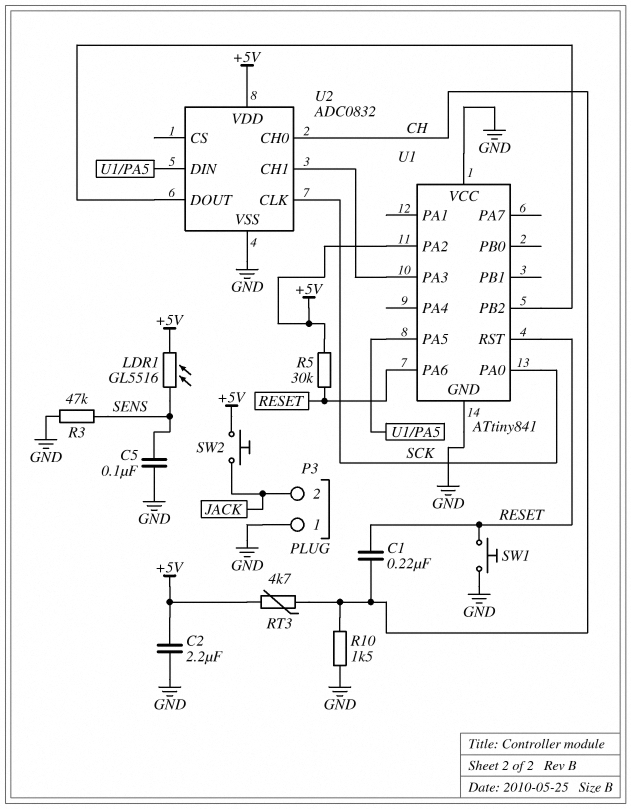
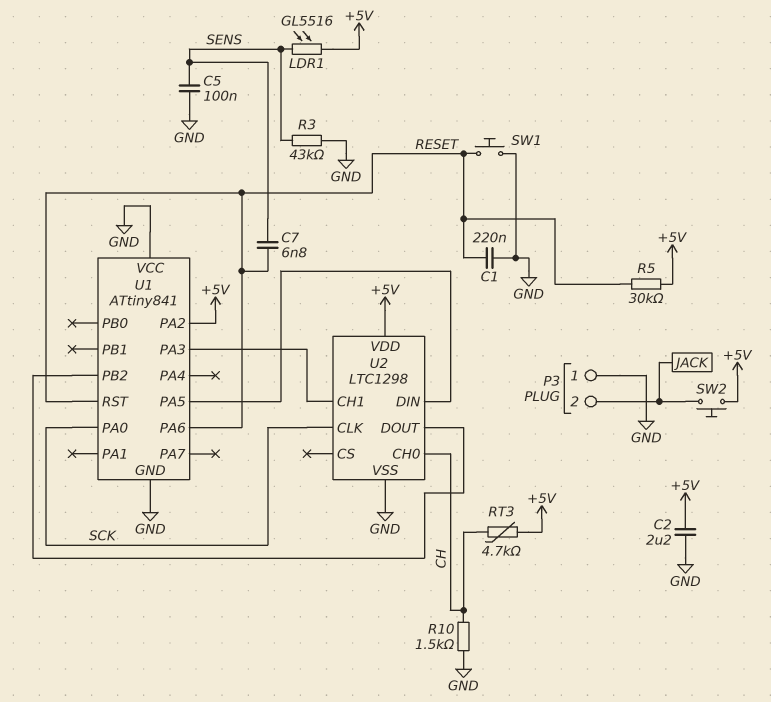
C1: 220nF (CH, RESET) -> 220nF (GND, RESET)
C7: none -> 6.8nF (RESET, SENS)
R3: 47k (GND, SENS) -> 43k (GND, SENS)
U2: ADC0832 -> LTC1298

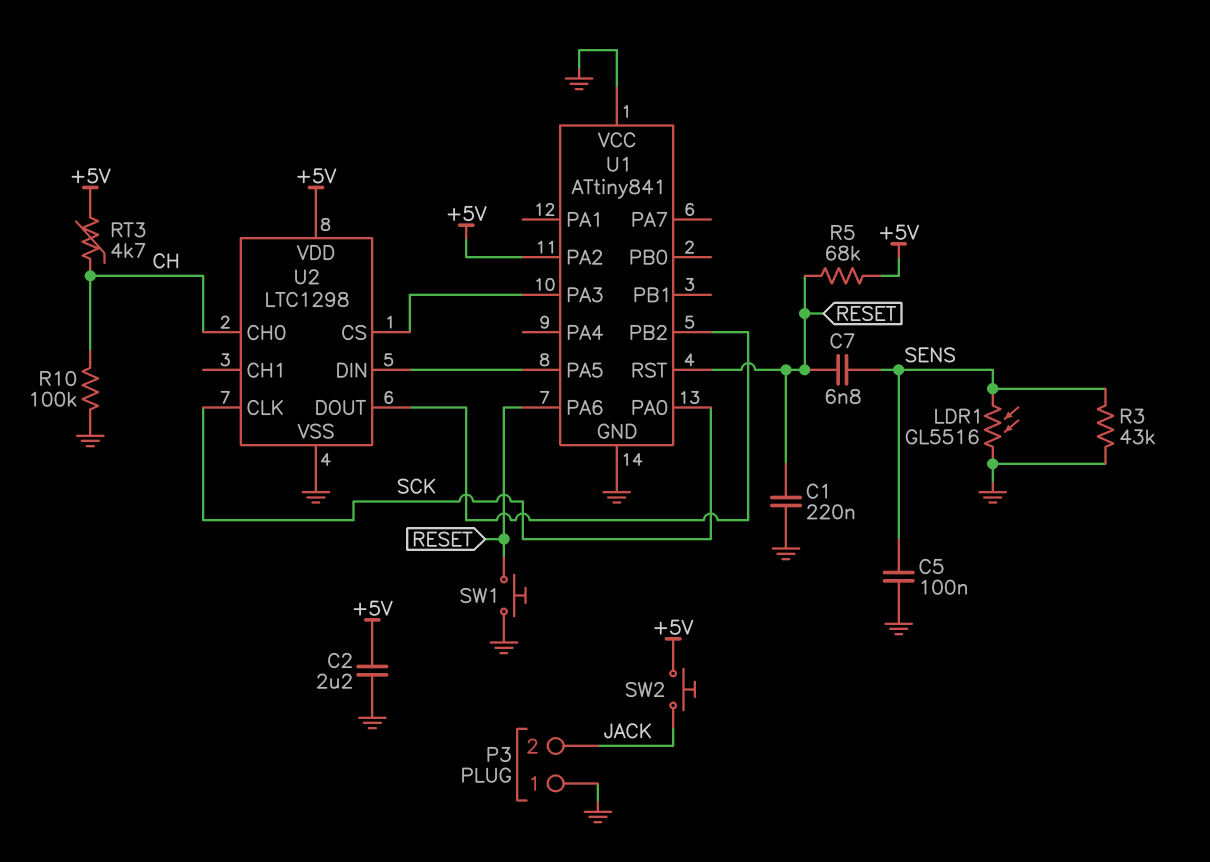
LDR1: GL5516 (+5V, SENS) -> GL5516 (GND, SENS)
R5: 30k (+5V, RESET) -> 68k (+5V, RESET)
R10: 1.5k (CH, GND) -> 100k (CH, GND)
U2 pin CH1: U1/PA3 -> none
U2 pin CS: none -> U1/PA3

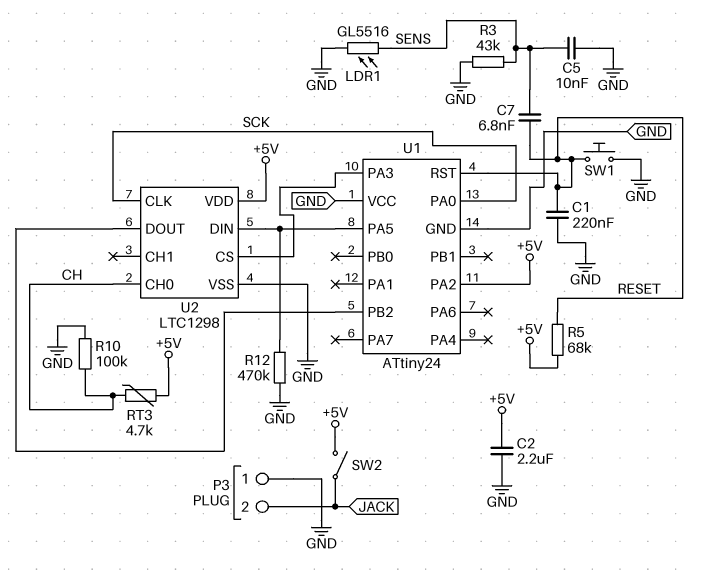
C5: 100nF (GND, SENS) -> 10nF (GND, SENS)
R12: none -> 470k (GND, U1/PA5)
SW2: button (+5V, JACK) -> switch (+5V, JACK)
U1: ATtiny841 -> ATtiny24
U1 pin PA6: RESET -> none

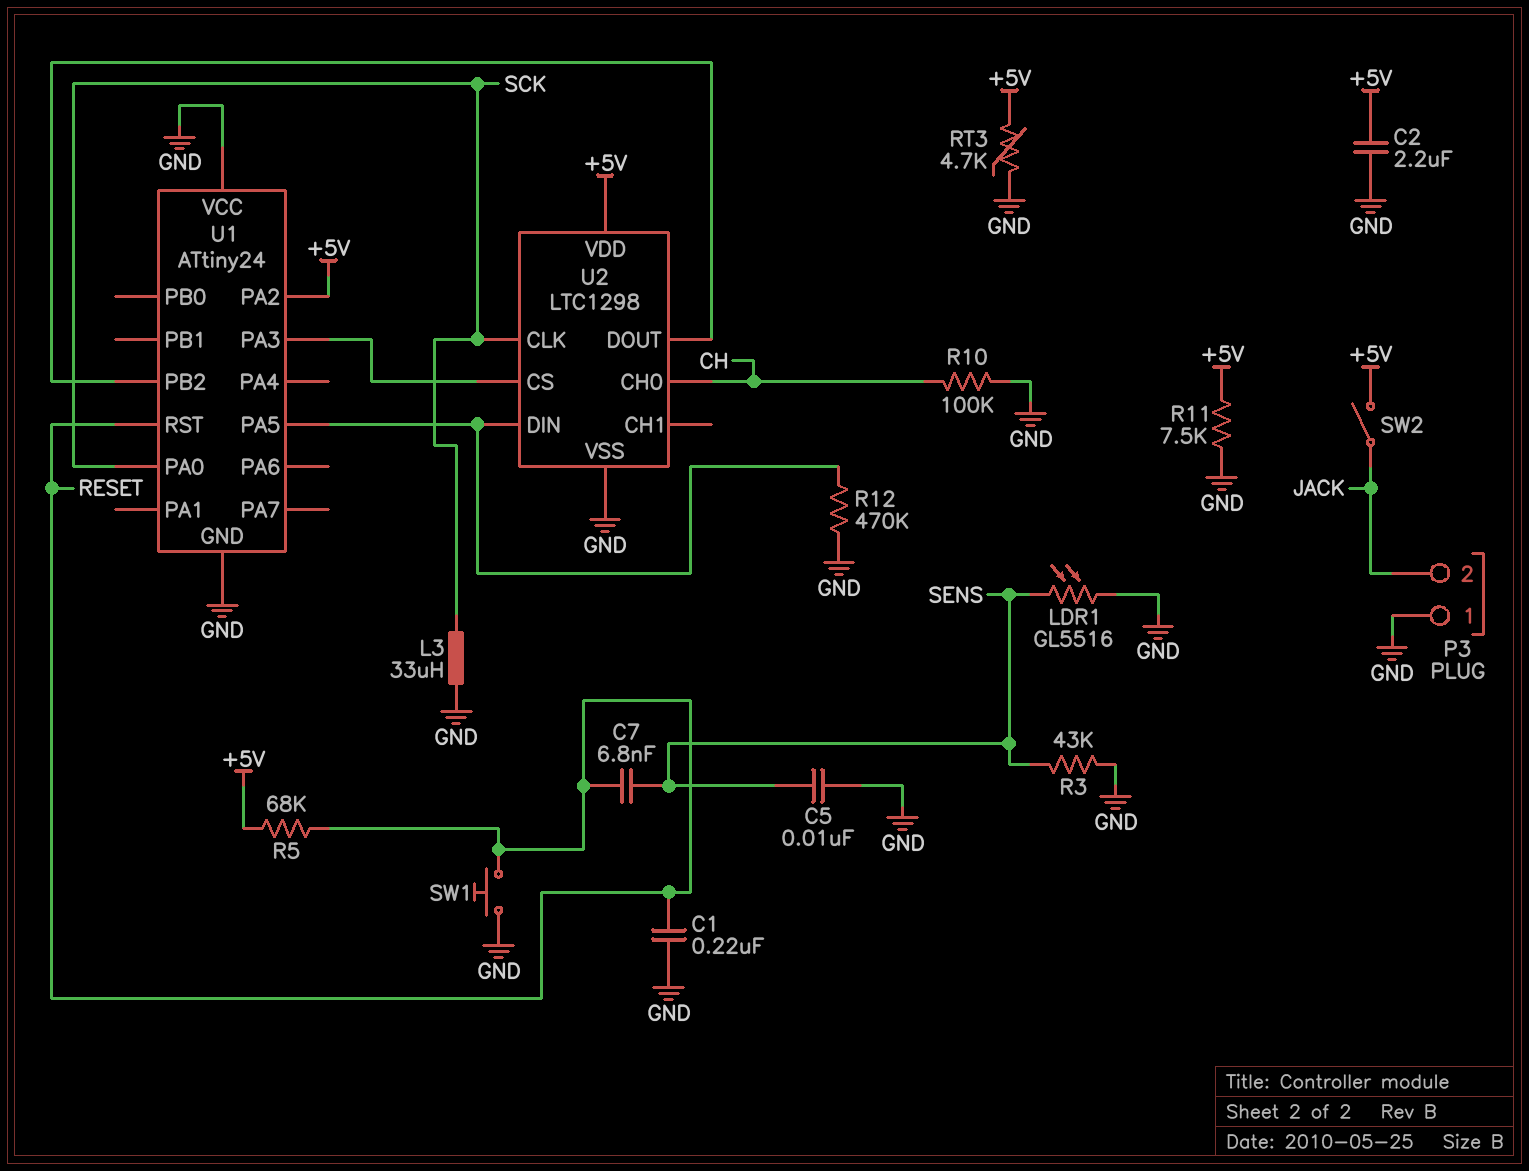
L3: none -> 33uH (GND, SCK)
R11: none -> 7.5k (+5V, GND)
RT3: 4.7k (+5V, CH) -> 4.7k (+5V, GND)

